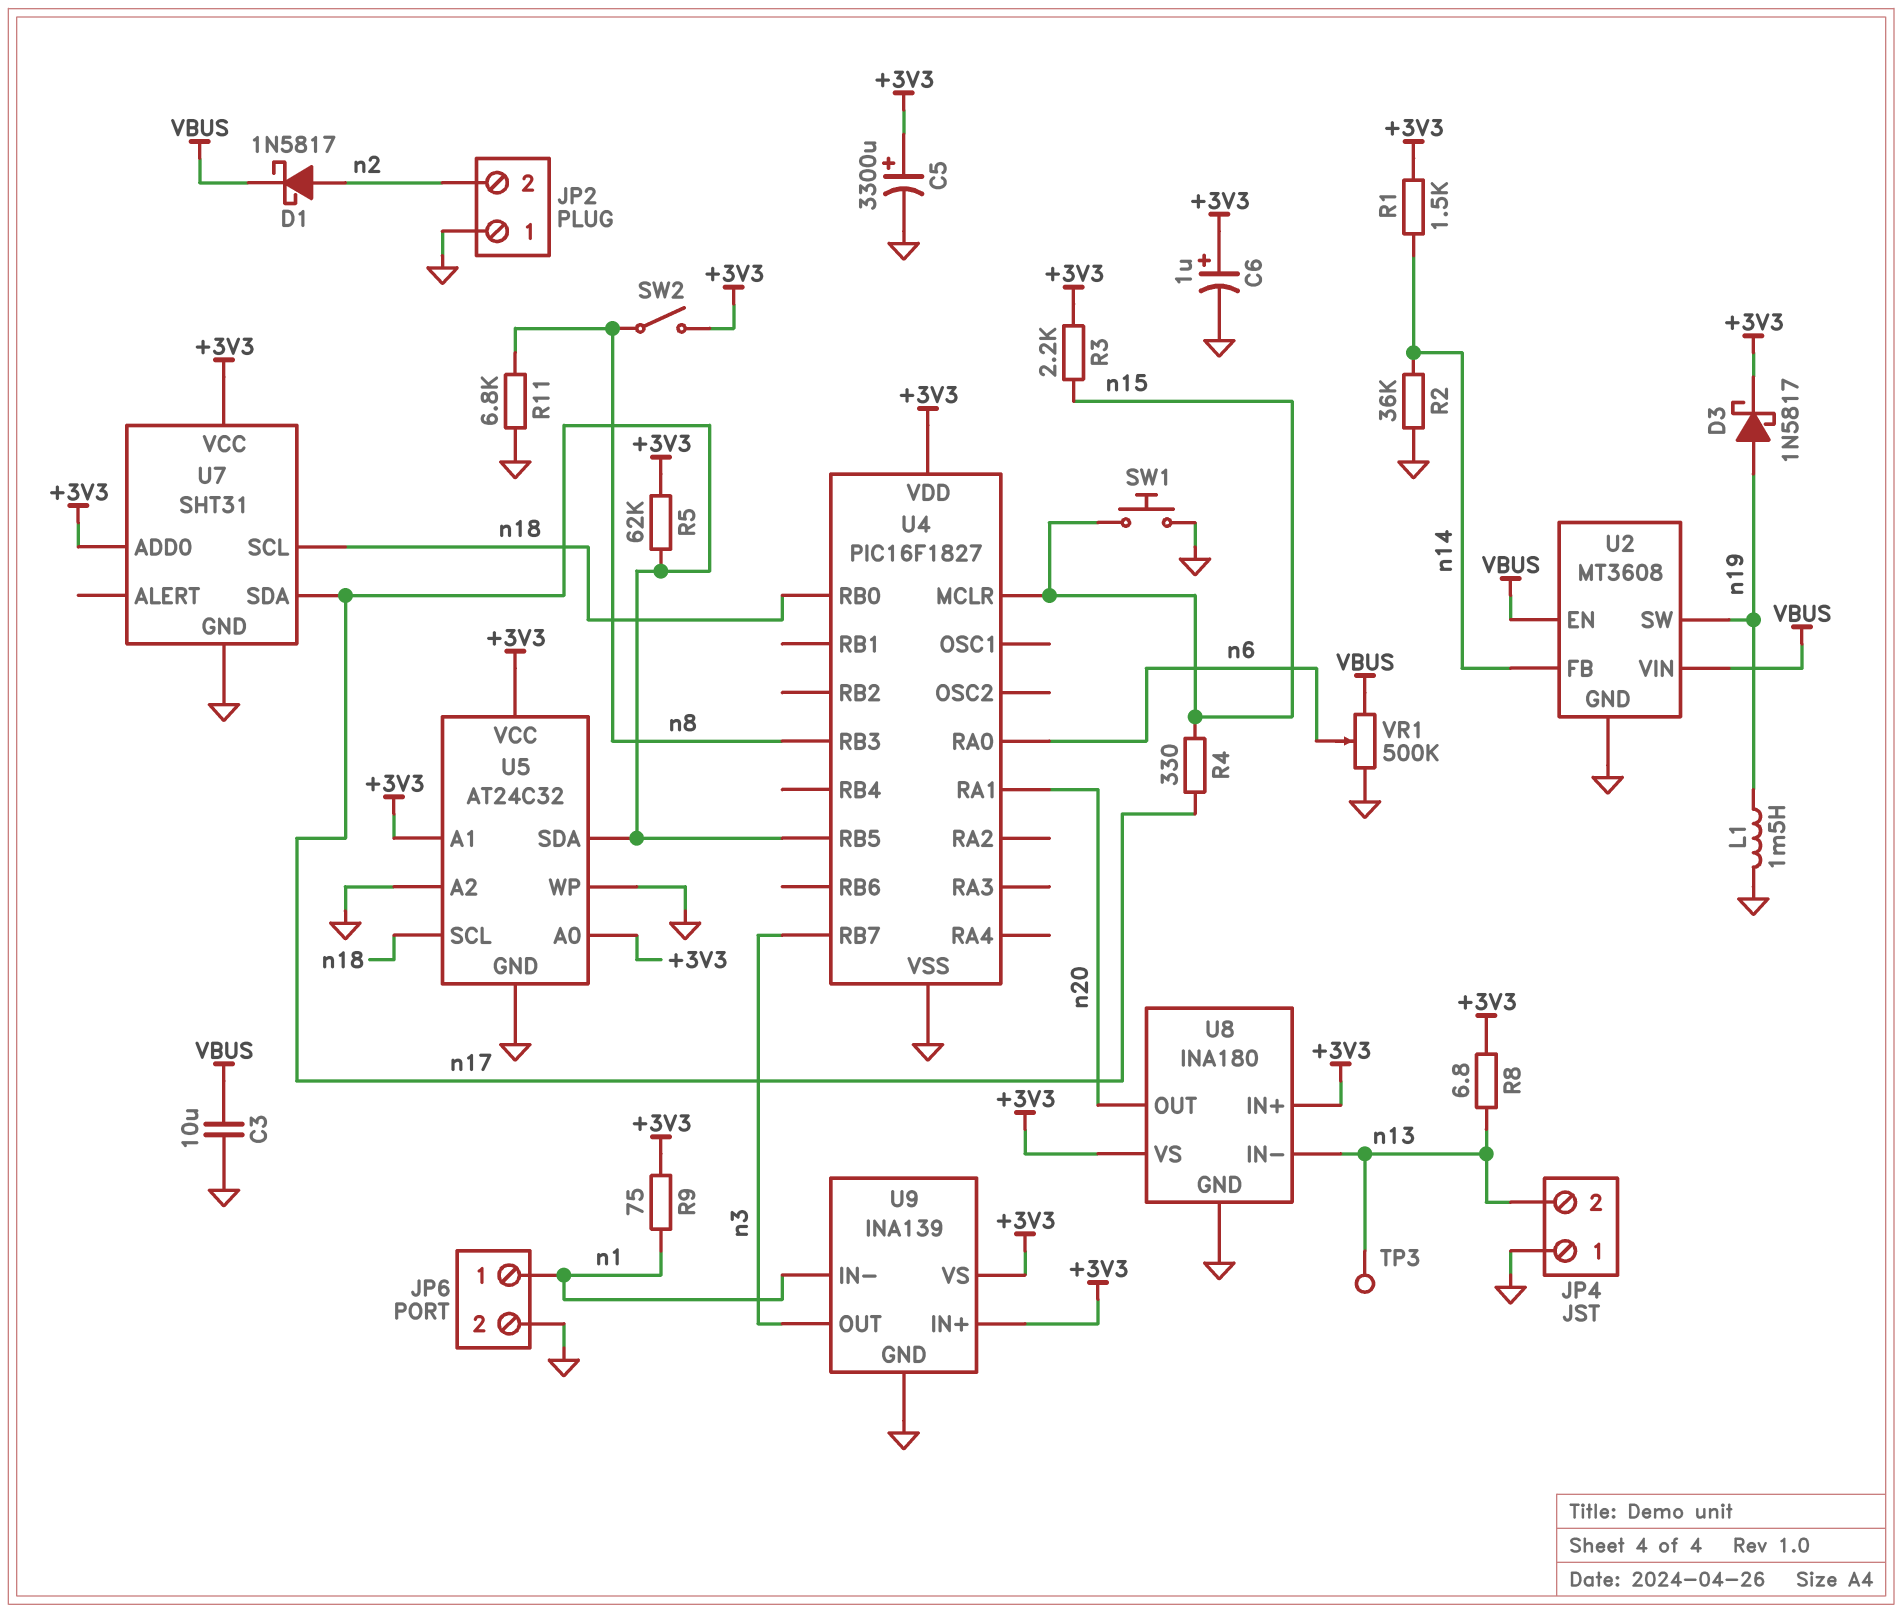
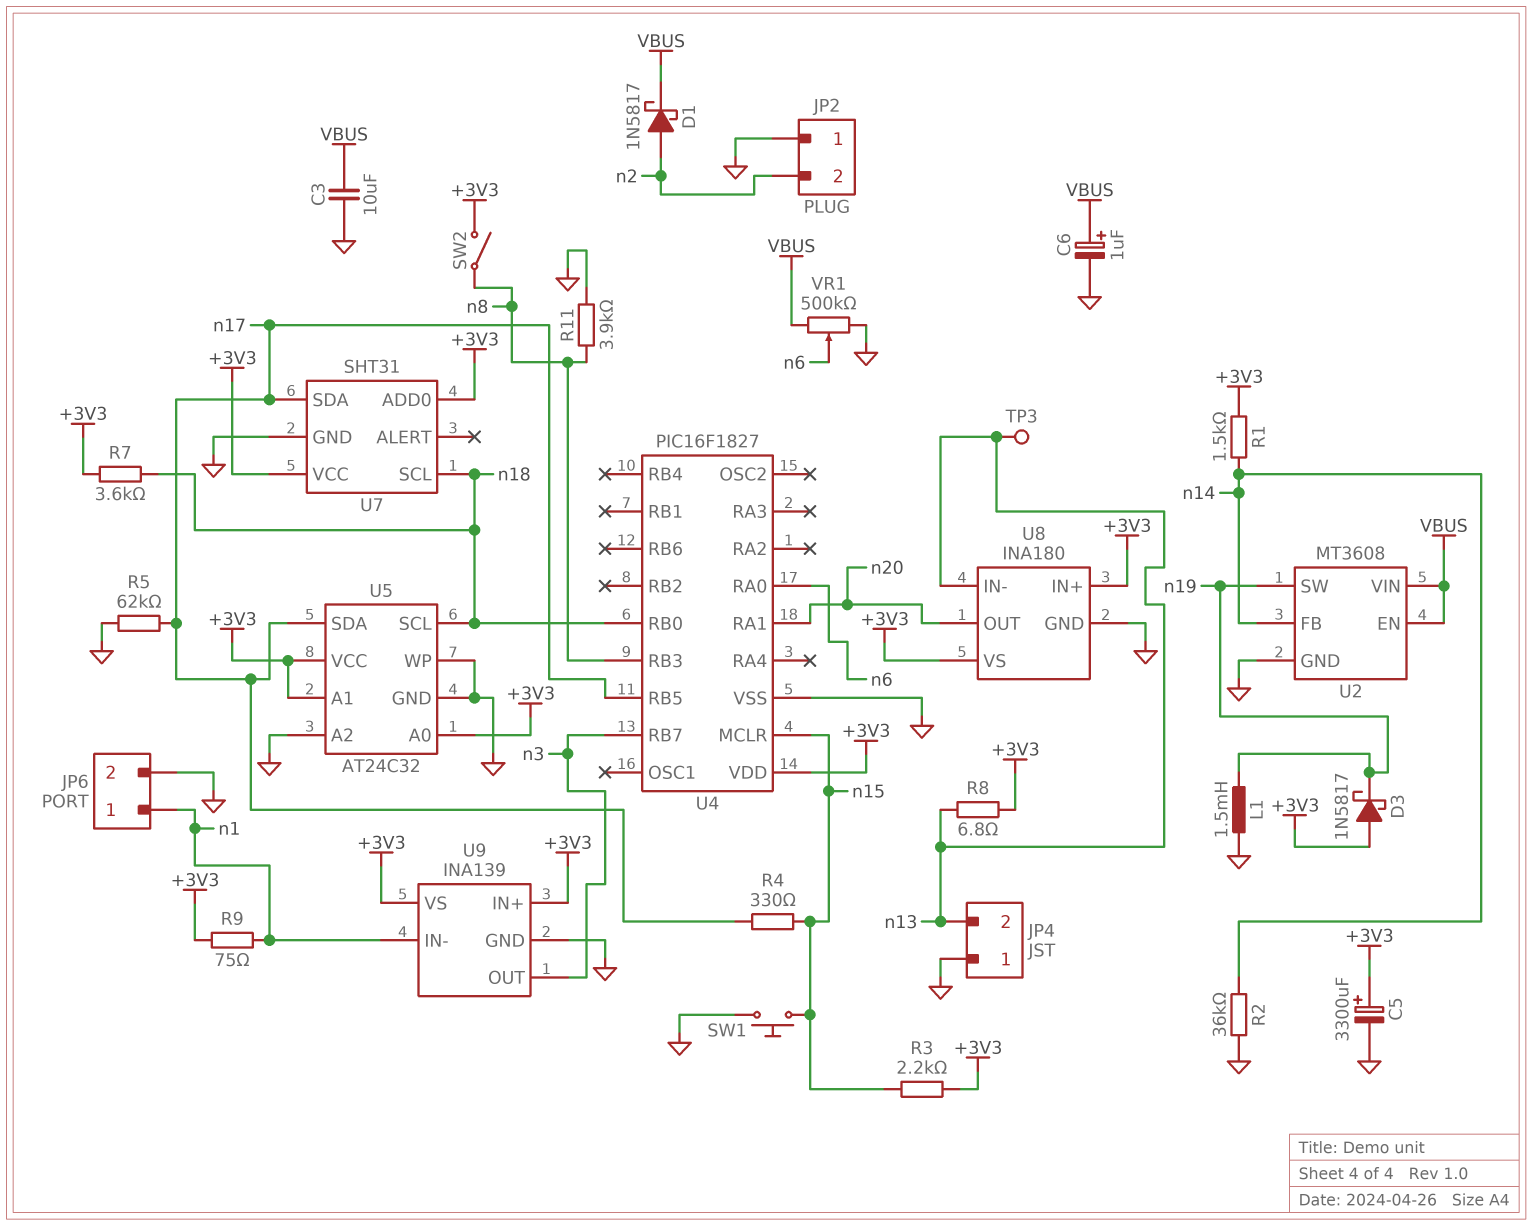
C6: 1uF (plus +3V3, minus GND) -> 1uF (plus VBUS, minus GND)
D3: schottky 1N5817 (A n19, K +3V3) -> schottky 1N5817 (A +3V3, K n19)
R5: 62k (+3V3, n17) -> 62k (GND, n17)
R7: none -> 3.6k (+3V3, n18)
R11: 6.8k (GND, n8) -> 3.9k (GND, n8)

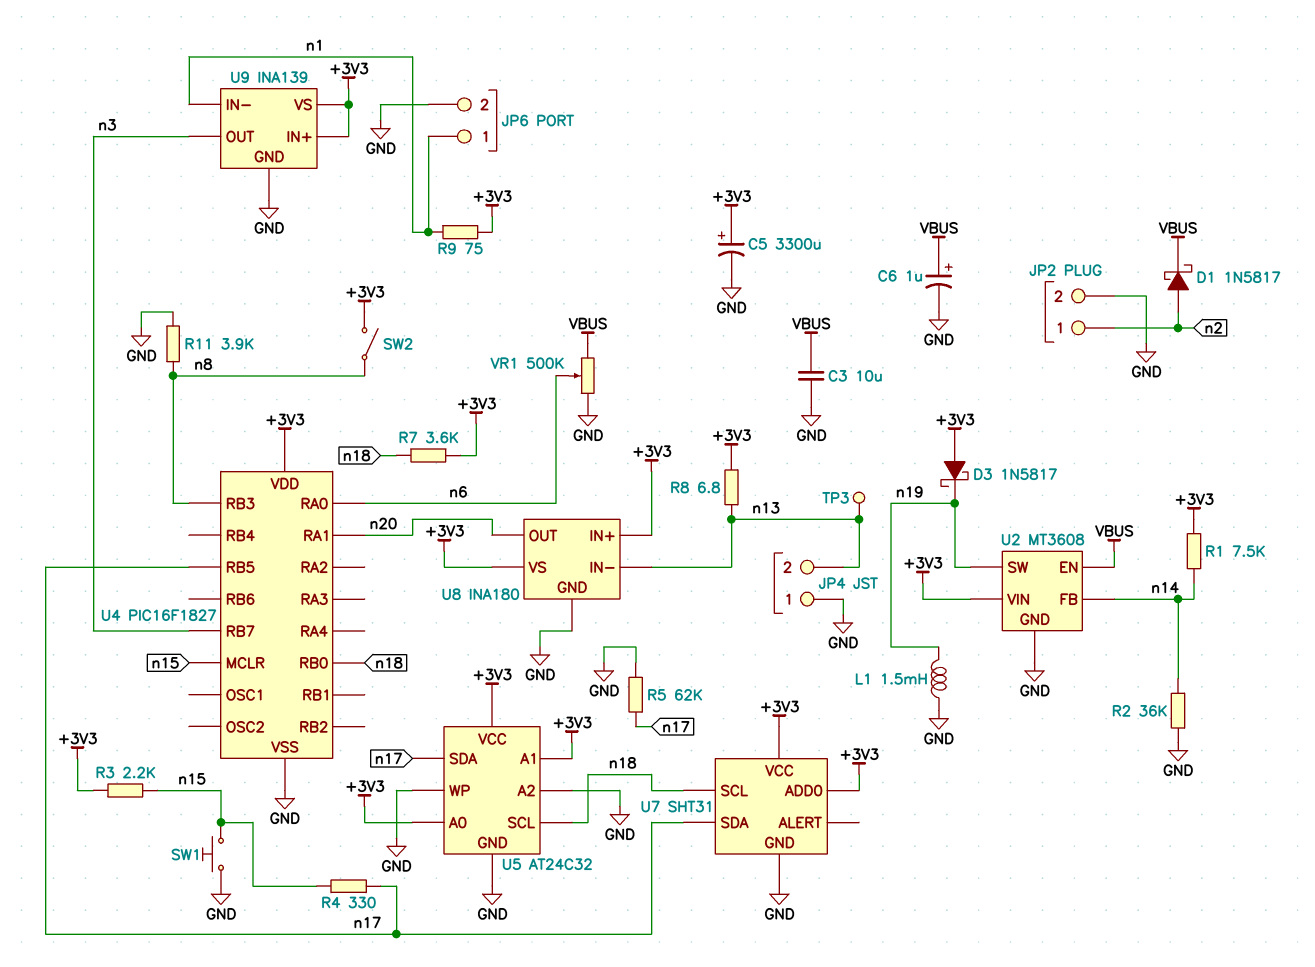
JP2 pin 1: GND -> n2
JP2 pin 2: n2 -> GND
R1: 1.5k (+3V3, n14) -> 7.5k (+3V3, n14)
U2 pin VIN: VBUS -> +3V3

